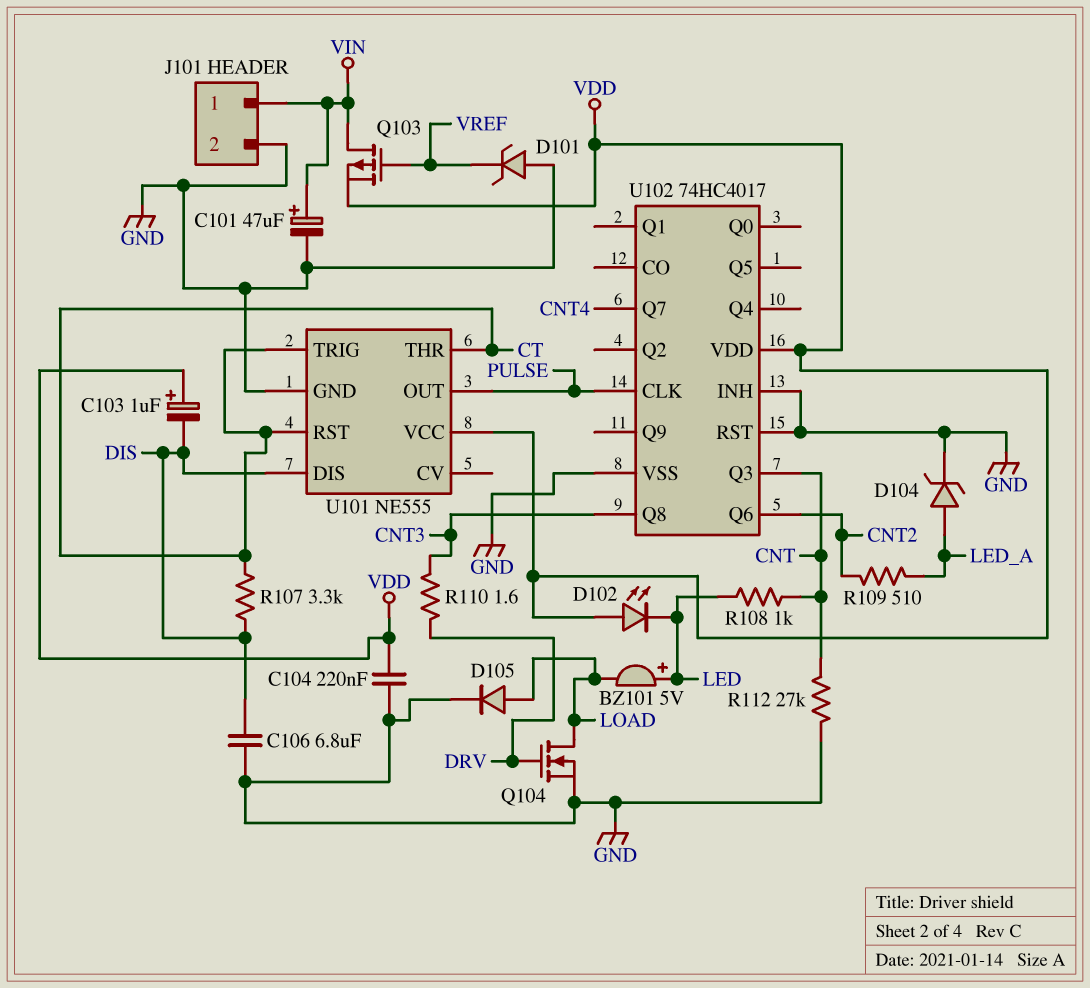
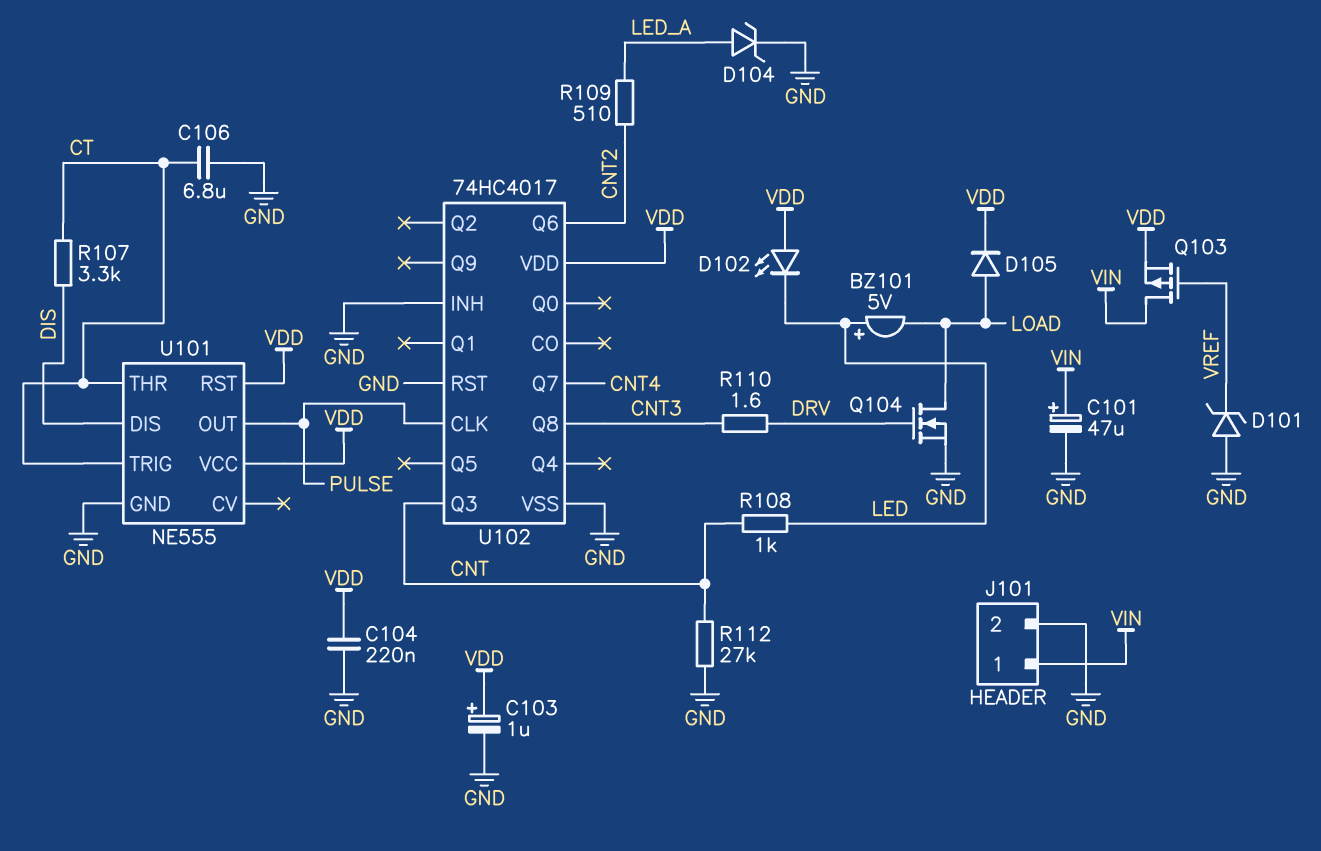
C103: 1uF (plus VDD, minus DIS) -> 1uF (plus VDD, minus GND)
C106: 6.8uF (DIS, GND) -> 6.8uF (CT, GND)
D105: diode (A LOAD, K GND) -> diode (A LOAD, K VDD)
U101 pin RST: CT -> VDD

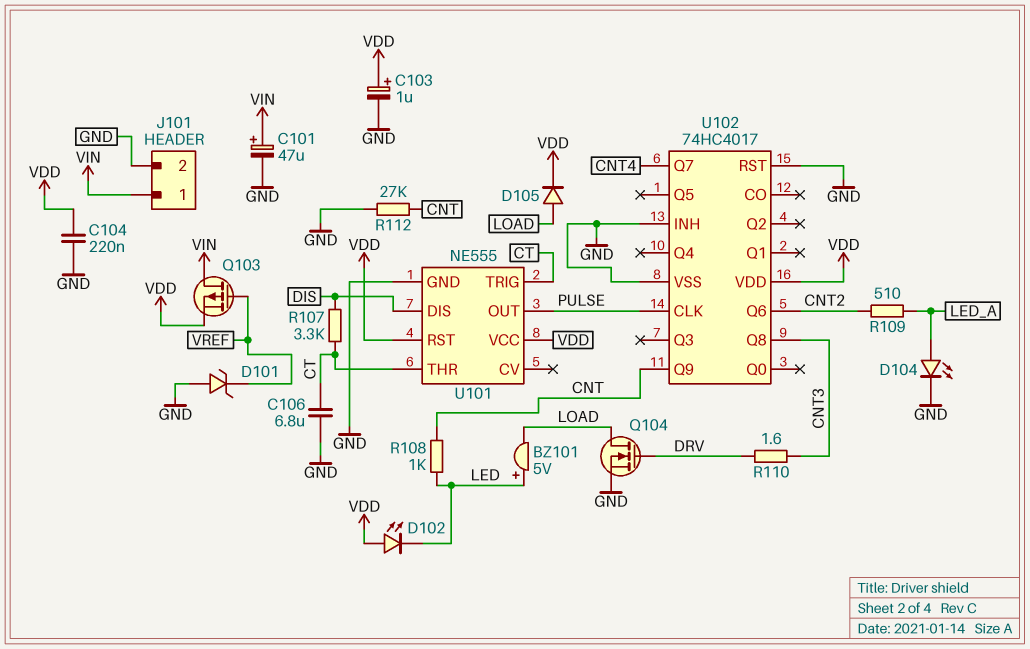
D104: zener (A LED_A, K GND) -> LED (A LED_A, K GND)
U102 pin Q3: CNT -> none
U102 pin Q9: none -> CNT

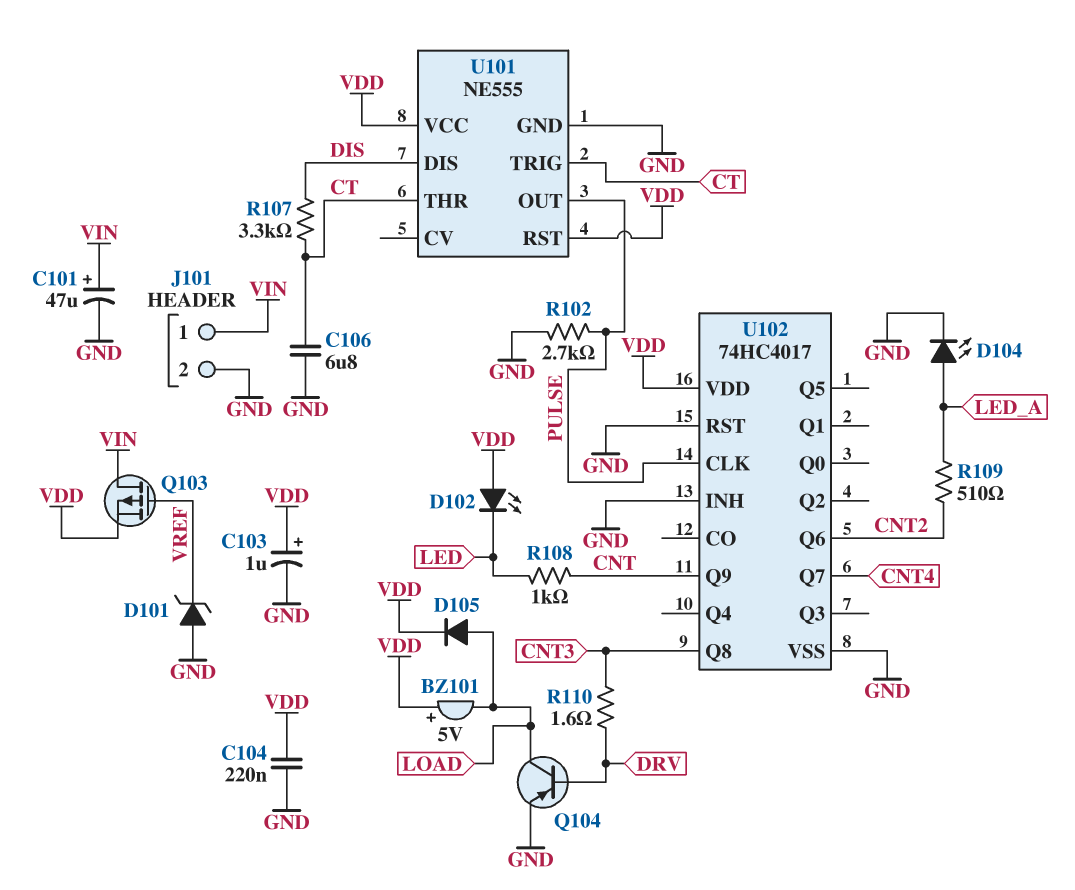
BZ101: buzzer 5V (plus LED, minus LOAD) -> buzzer 5V (plus VDD, minus LOAD)
Q104: NMOS (G DRV, D LOAD, S GND) -> PNP (B DRV, C LOAD, E GND)
R102: none -> 2.7k (GND, PULSE)
R112: 27k (CNT, GND) -> none

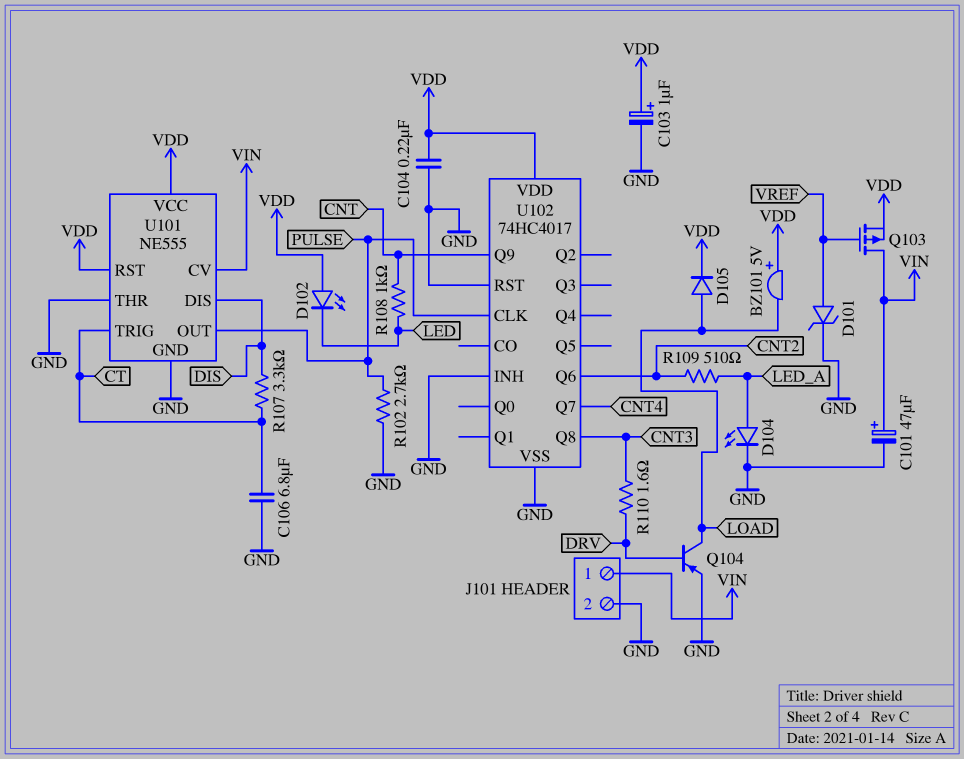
D101: zener (A GND, K VREF) -> zener (A VREF, K GND)
U101 pin CV: none -> VIN
U101 pin THR: CT -> GND

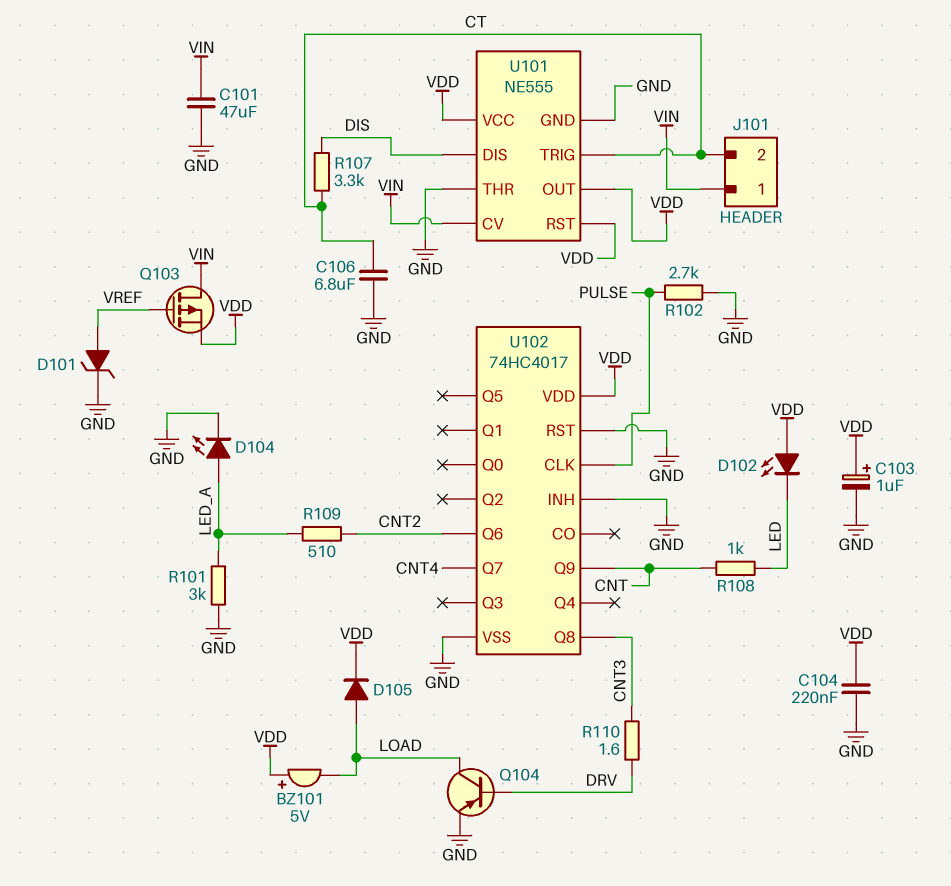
C101: 47uF (plus VIN, minus GND) -> 47uF (GND, VIN)
J101 pin 2: GND -> CT
R101: none -> 3k (GND, LED_A)
U101 pin OUT: PULSE -> VDD

